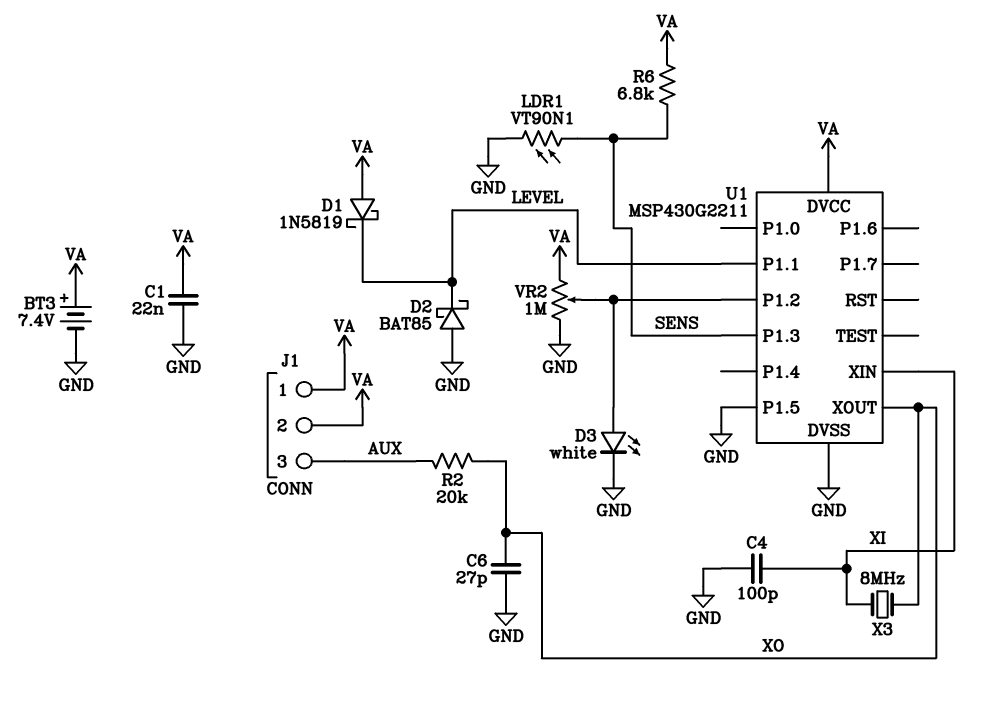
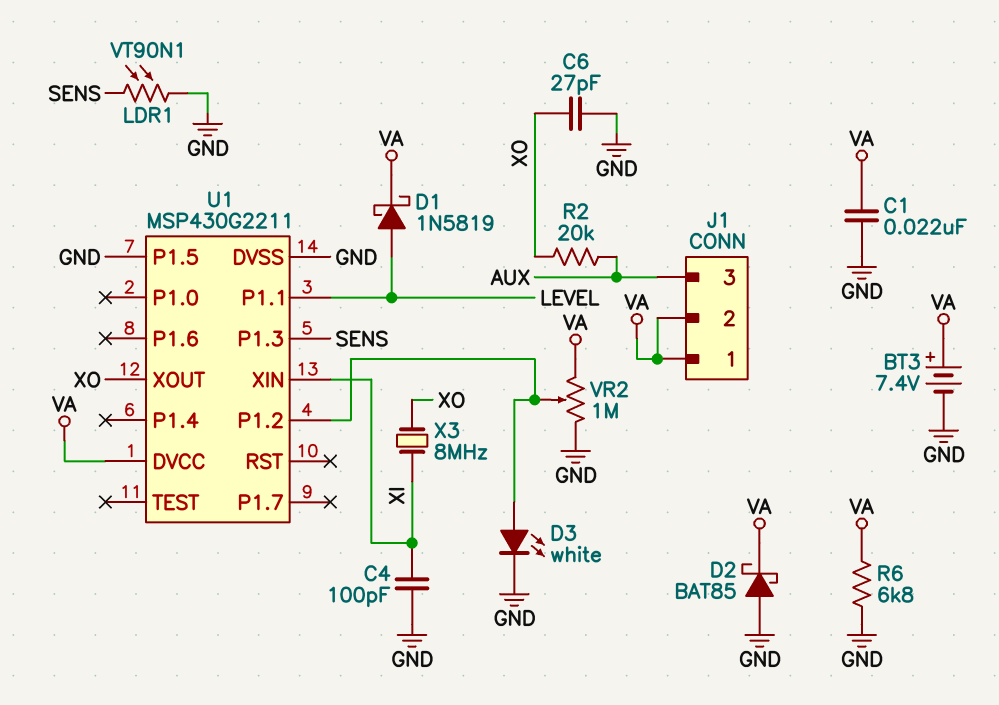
D1: schottky 1N5819 (A VA, K LEVEL) -> schottky 1N5819 (A LEVEL, K VA)
D2: schottky BAT85 (A GND, K LEVEL) -> schottky BAT85 (A GND, K VA)
R6: 6.8k (SENS, VA) -> 6.8k (GND, VA)

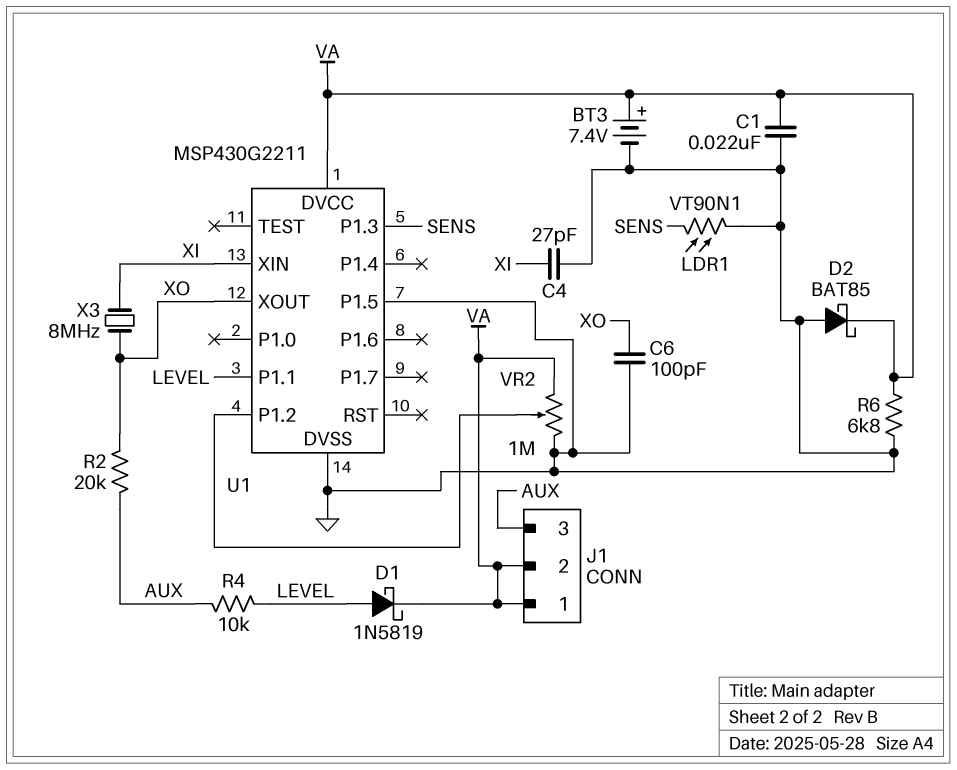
C4: 100pF (GND, XI) -> 27pF (GND, XI)
C6: 27pF (GND, XO) -> 100pF (GND, XO)
D3: LED white (A U1/P1.2, K GND) -> none
R4: none -> 10k (AUX, LEVEL)

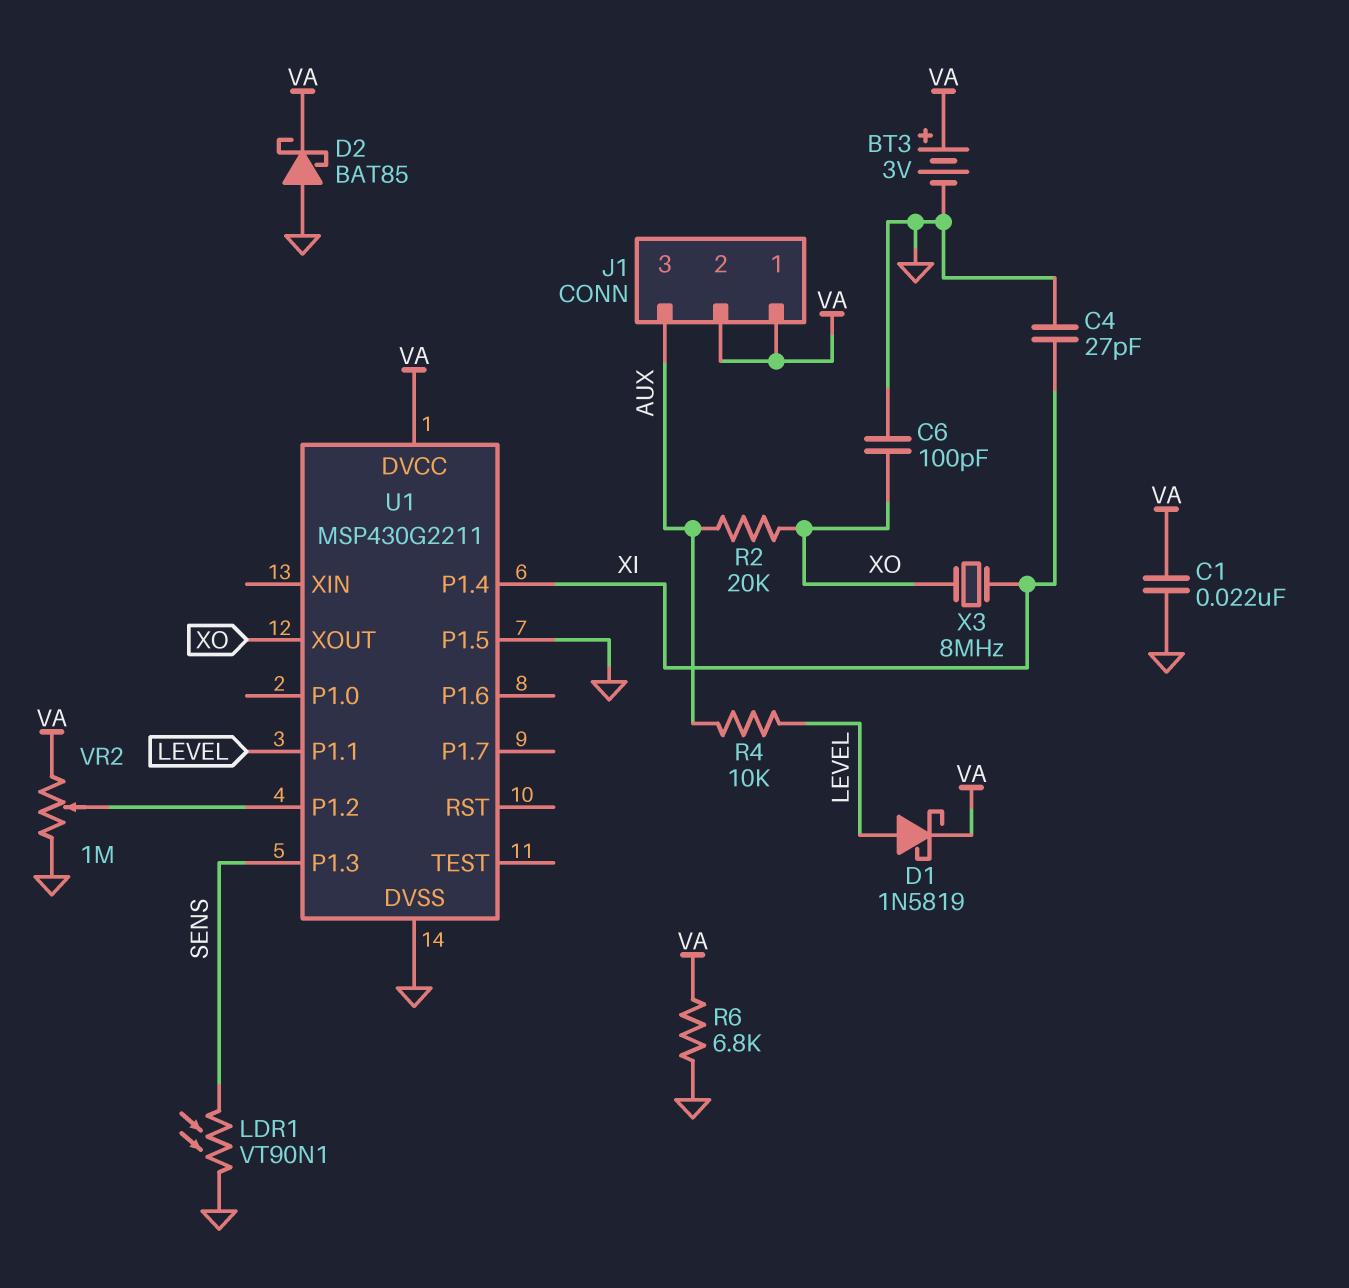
BT3: 7.4V (plus VA, minus GND) -> 3V (plus VA, minus GND)
U1 pin P1.4: none -> XI
U1 pin XIN: XI -> none

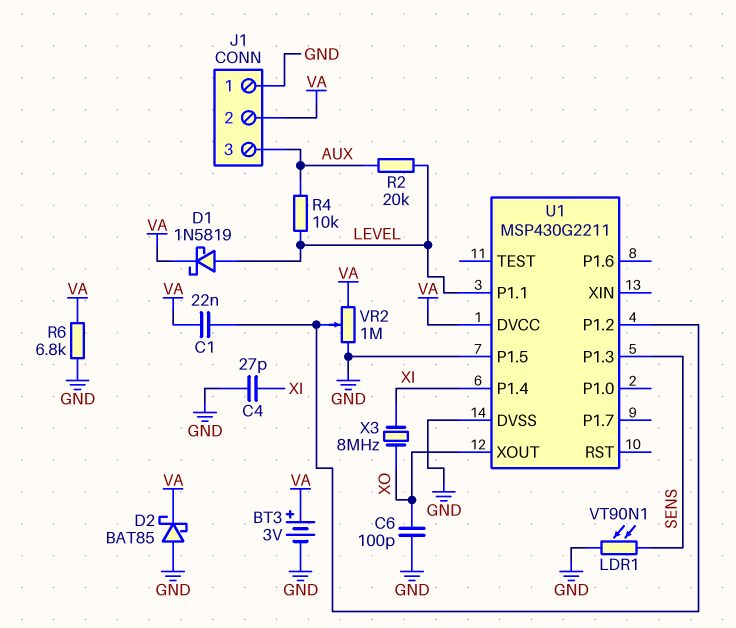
C1: 22nF (GND, VA) -> 22nF (U1/P1.2, VA)
J1 pin 1: VA -> GND
R2: 20k (AUX, XO) -> 20k (AUX, LEVEL)

